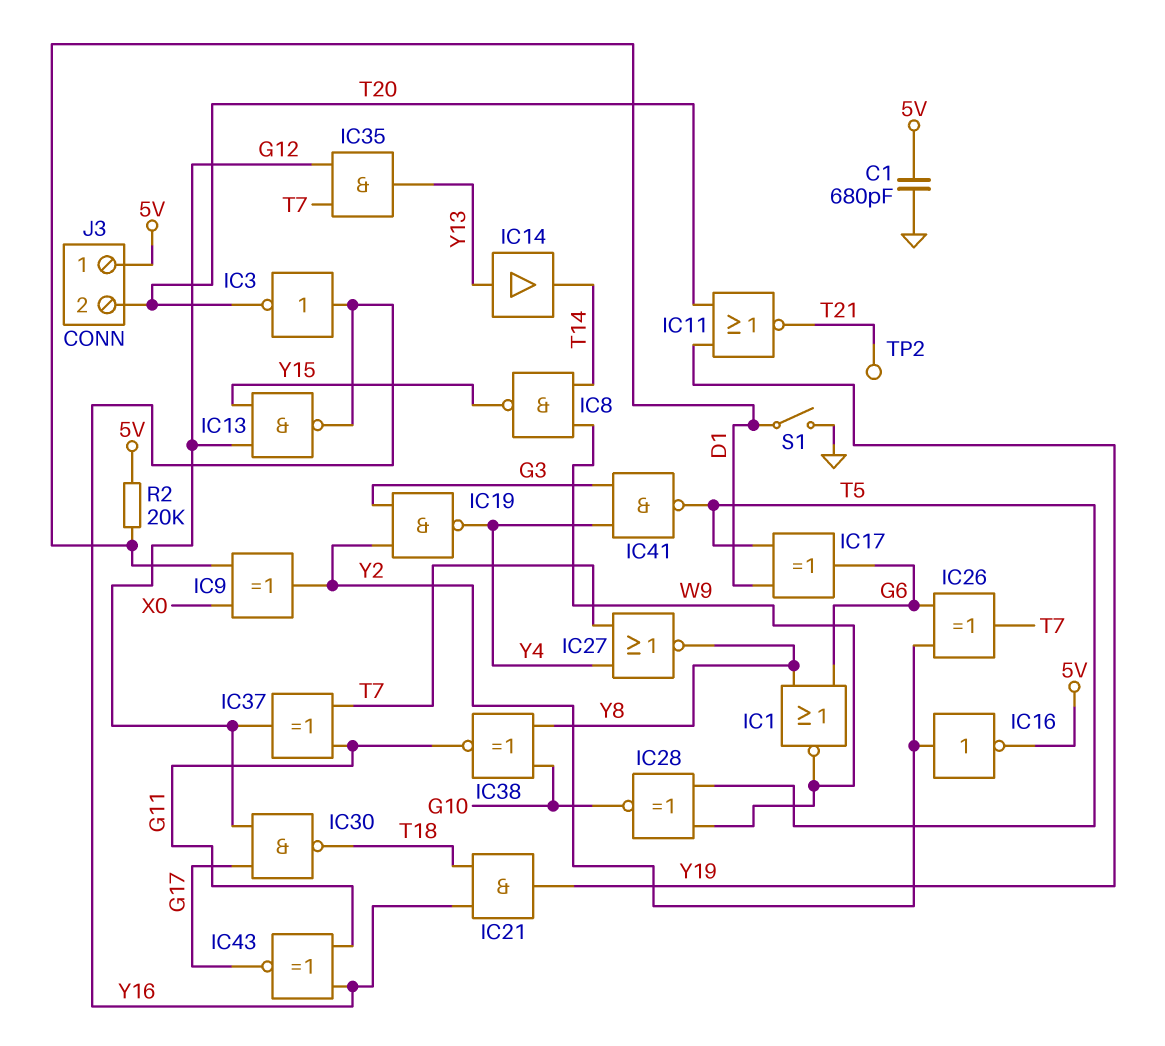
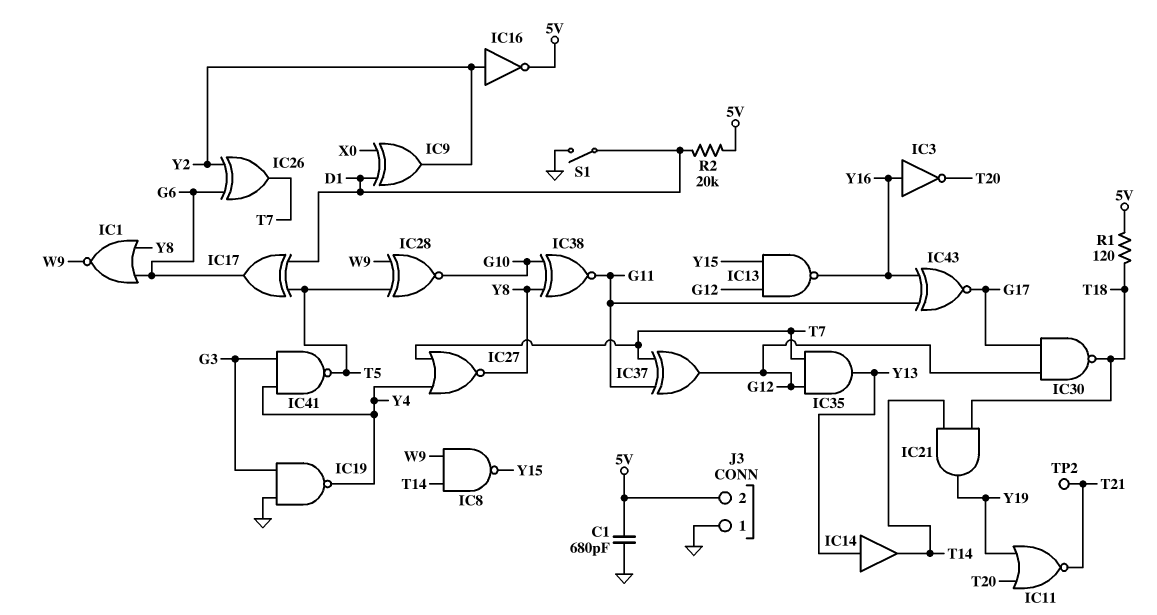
IC19: NAND (in G3, in Y2, out Y4) -> NAND (in G3, in GND, out Y4)
IC21: AND (in T18, in Y16, out Y19) -> AND (in T14, in T18, out Y19)
J3 pin 1: 5V -> GND
J3 pin 2: T20 -> 5V
R1: none -> 120 (5V, T18)

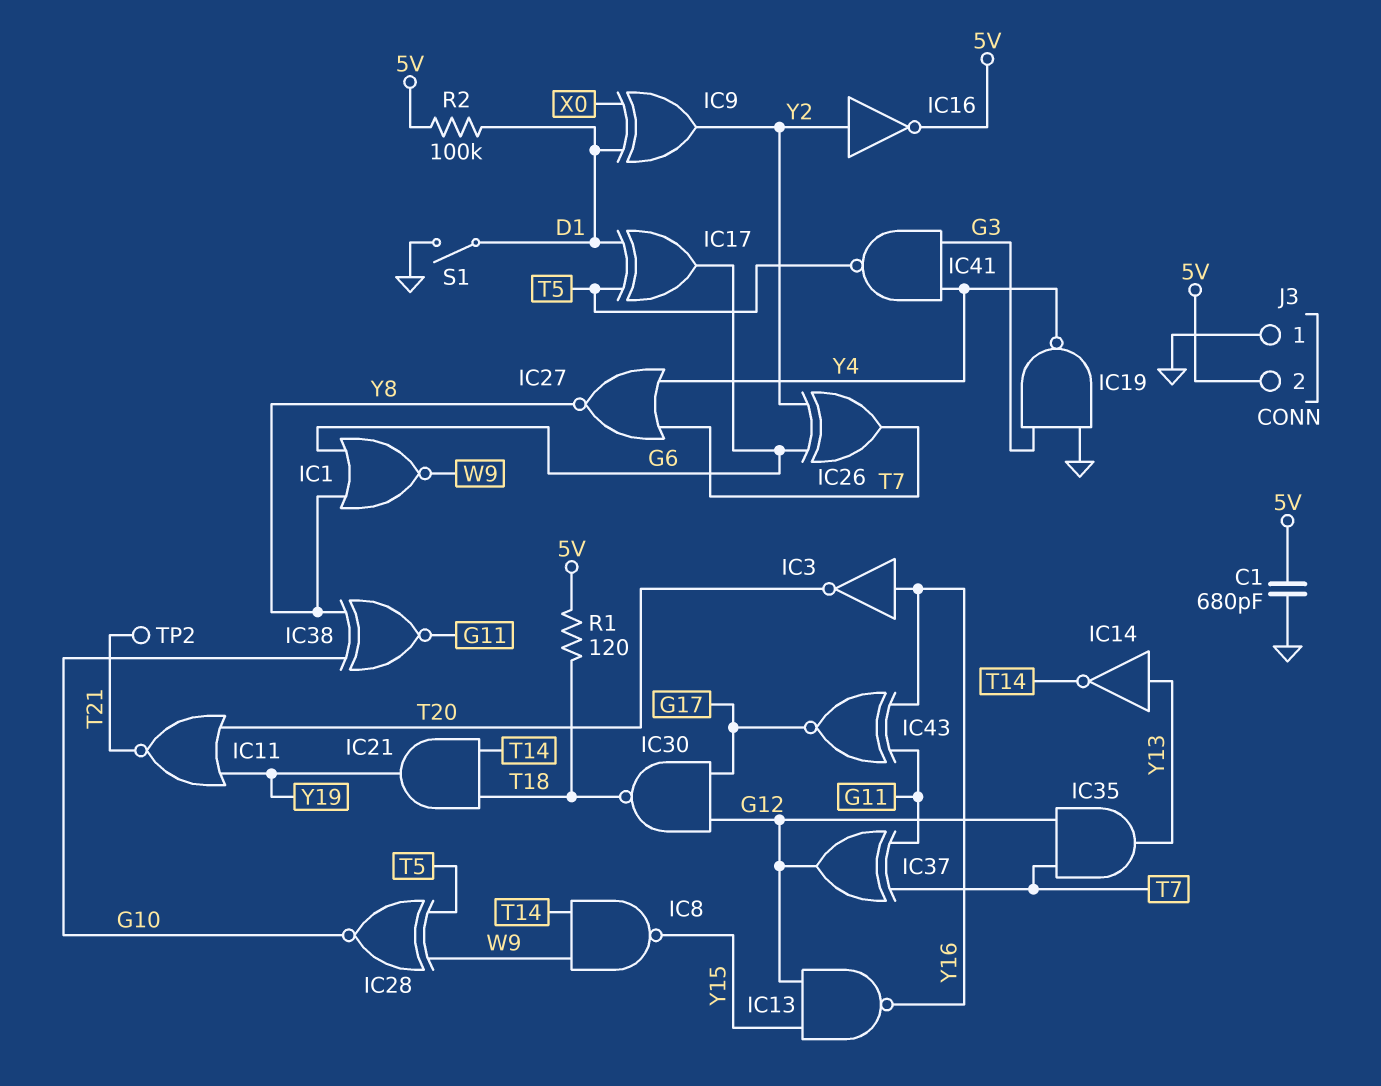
IC14: buffer (in Y13, out T14) -> NOT (in Y13, out T14)
R2: 20k (5V, D1) -> 100k (5V, D1)

